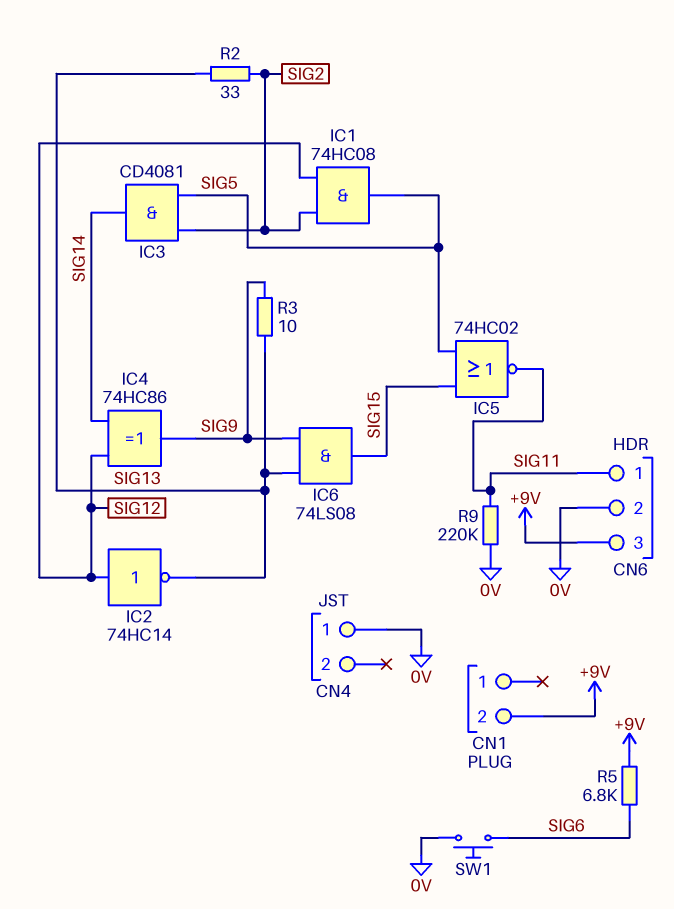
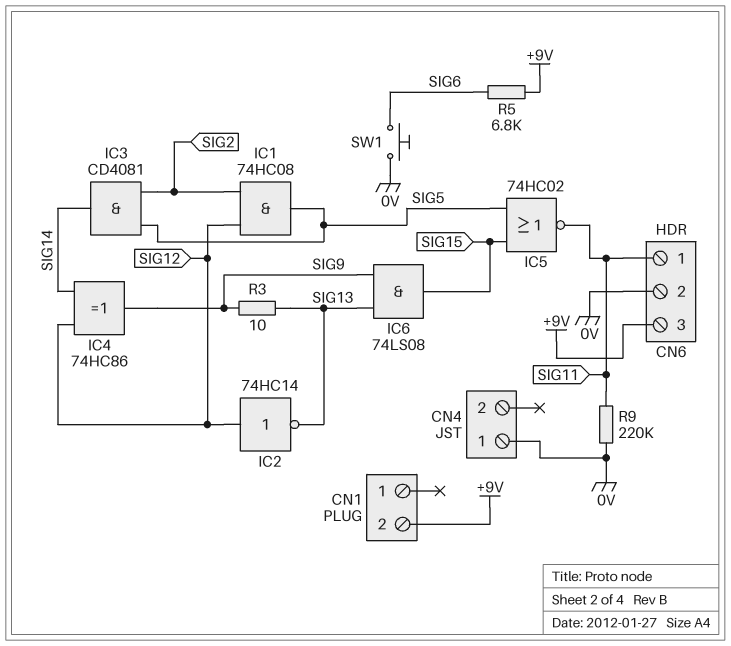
R2: 33 (SIG2, SIG13) -> none

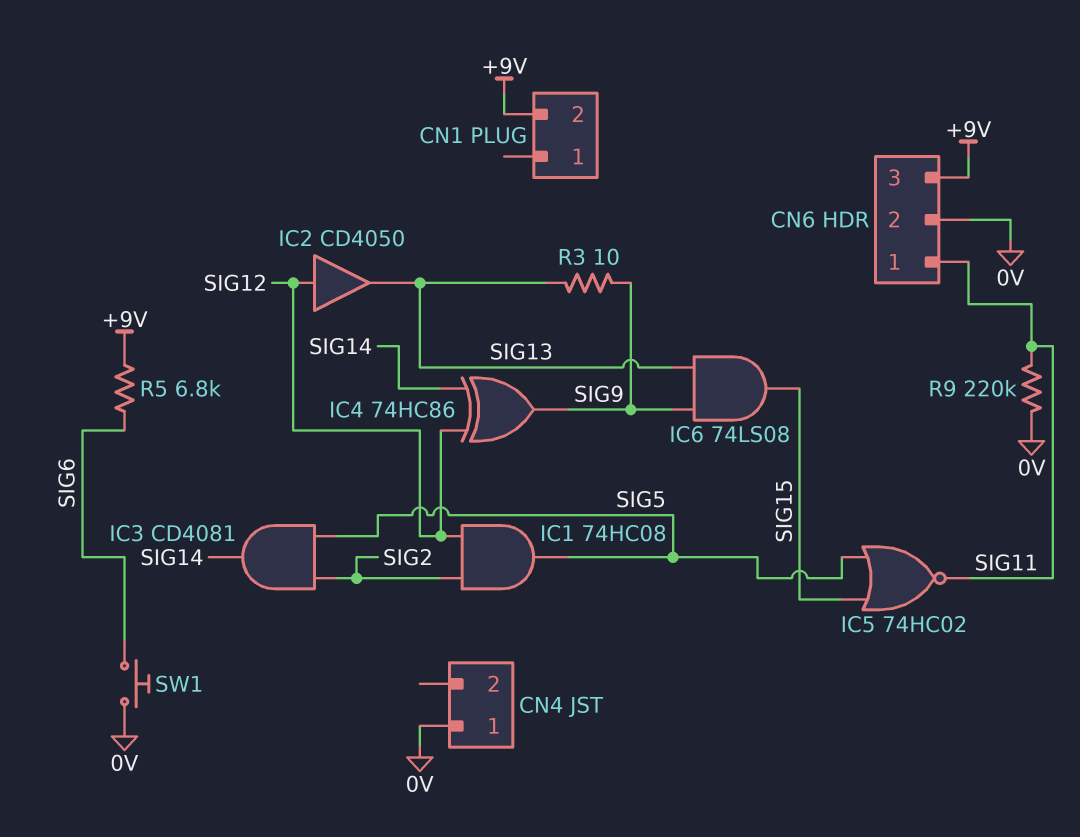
IC2: NOT 74HC14 (in SIG12, out SIG13) -> buffer CD4050 (in SIG12, out SIG13)

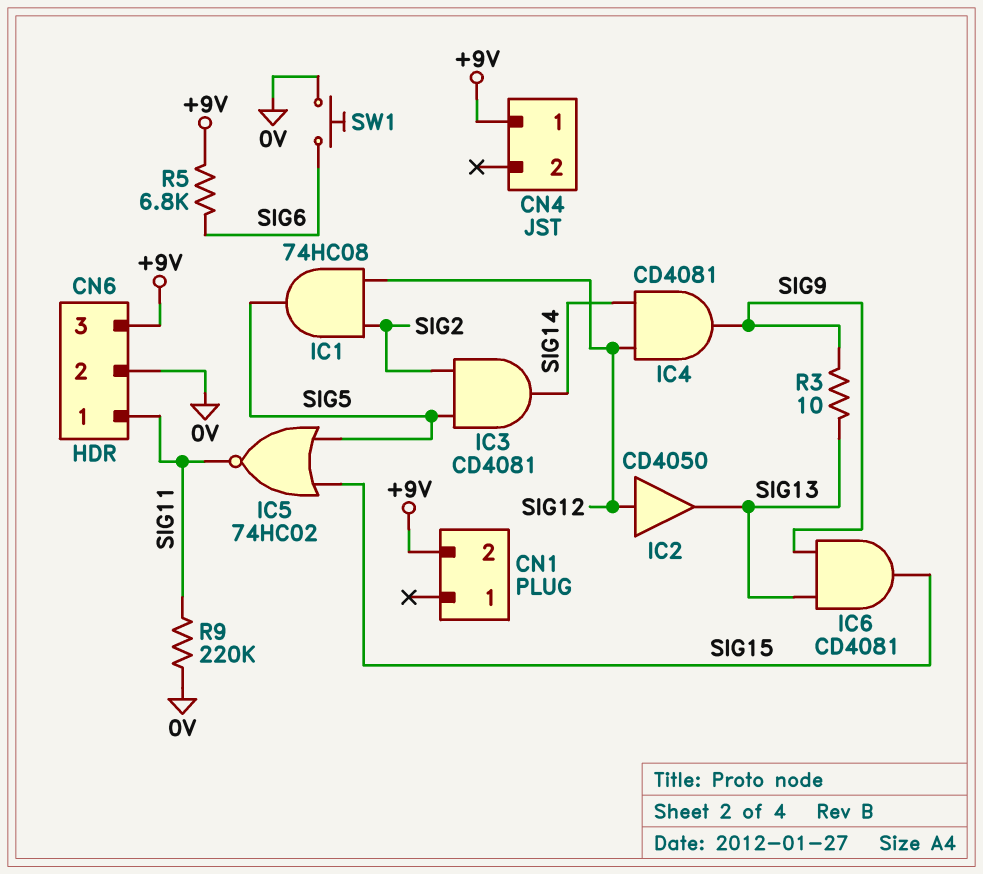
CN4 pin 1: 0V -> +9V
IC4: XOR 74HC86 (in SIG12, in SIG14, out SIG9) -> AND CD4081 (in SIG12, in SIG14, out SIG9)
IC6: AND 74LS08 (in SIG9, in SIG13, out SIG15) -> AND CD4081 (in SIG9, in SIG13, out SIG15)

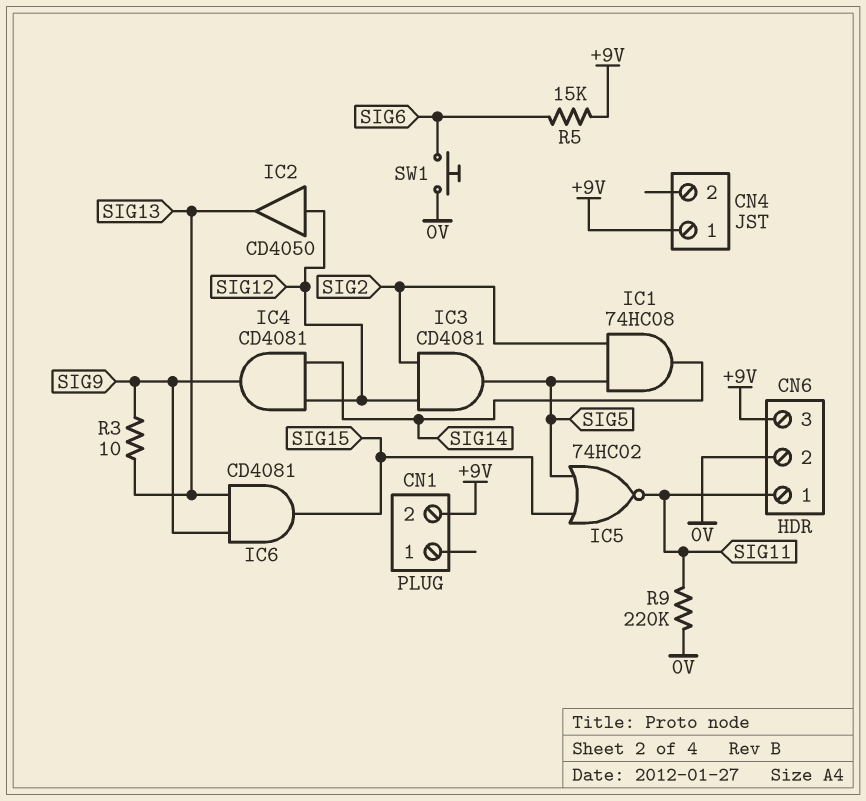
IC1: AND 74HC08 (in SIG2, in SIG12, out SIG5) -> AND 74HC08 (in SIG2, in SIG5, out SIG14)
IC3: AND CD4081 (in SIG2, in SIG5, out SIG14) -> AND CD4081 (in SIG2, in SIG12, out SIG5)
R5: 6.8k (+9V, SIG6) -> 15k (+9V, SIG6)

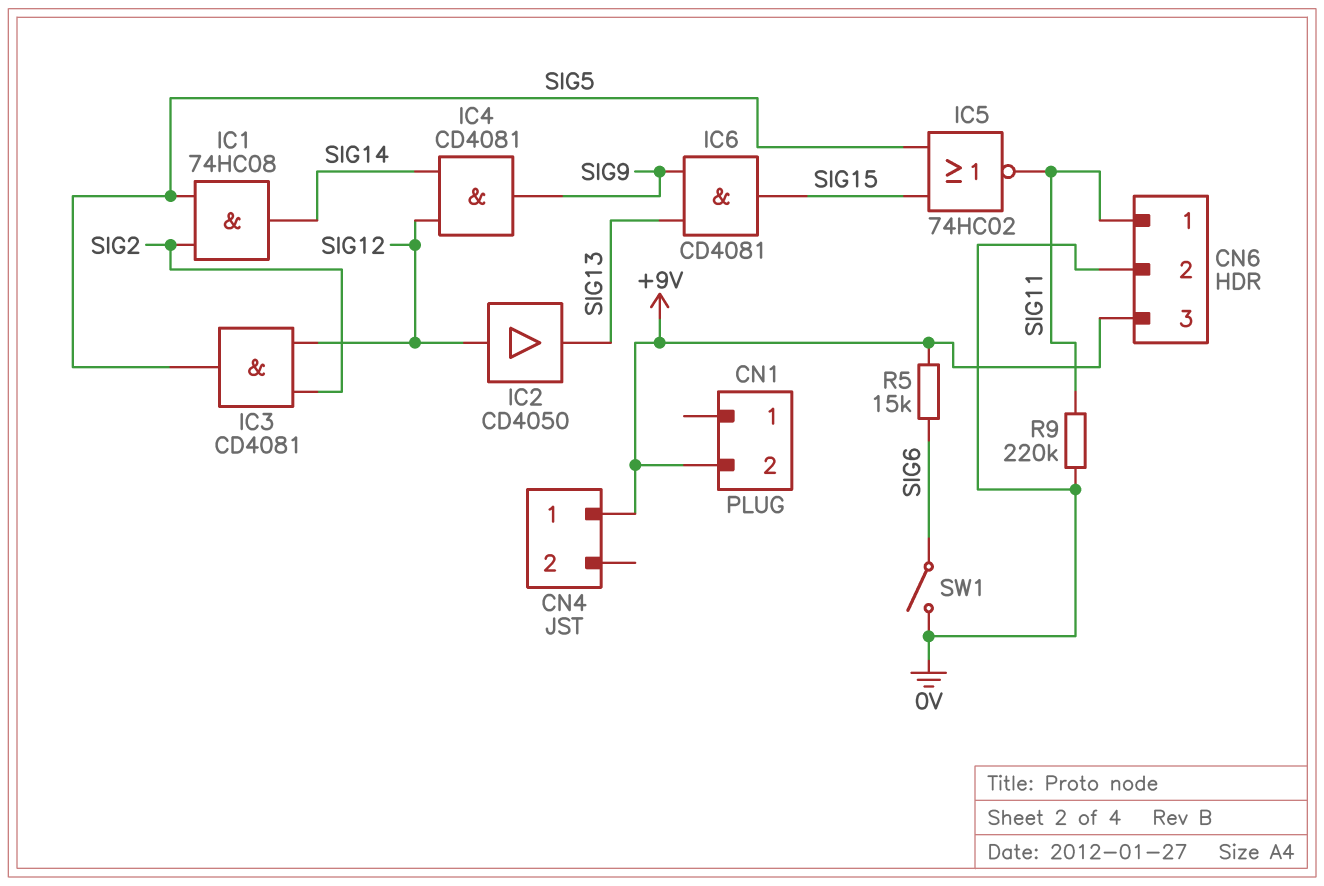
R3: 10 (SIG9, SIG13) -> none
SW1: button (0V, SIG6) -> switch (0V, SIG6)

